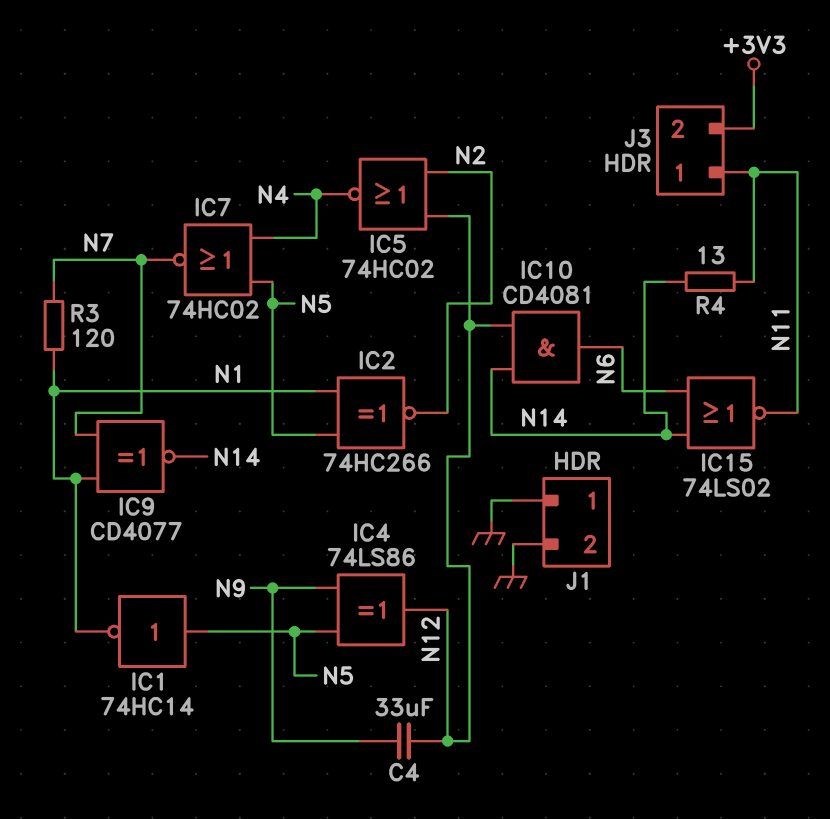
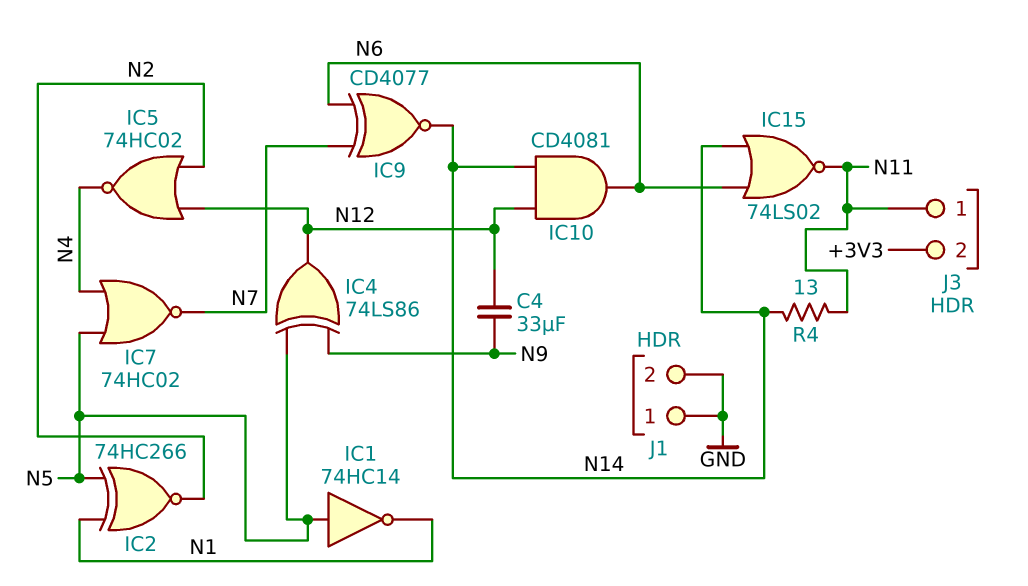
IC9: XNOR CD4077 (in N1, in N7, out N14) -> XNOR CD4077 (in N6, in N7, out N14)
R3: 120 (N1, N7) -> none

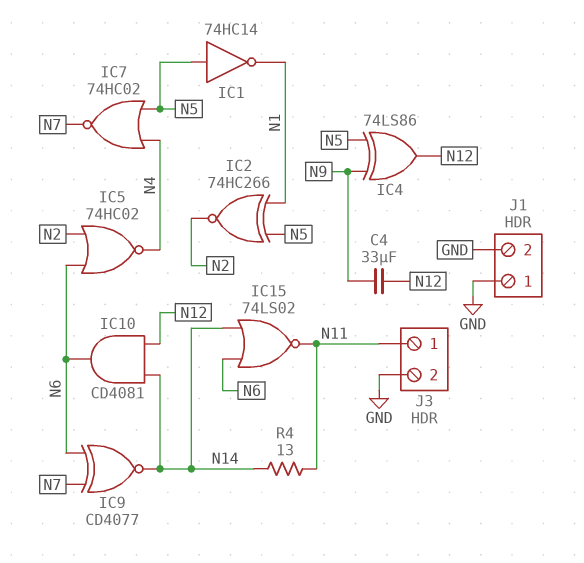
IC5: NOR 74HC02 (in N2, in N12, out N4) -> NOR 74HC02 (in N2, in N6, out N4)
J3 pin 2: +3V3 -> GND

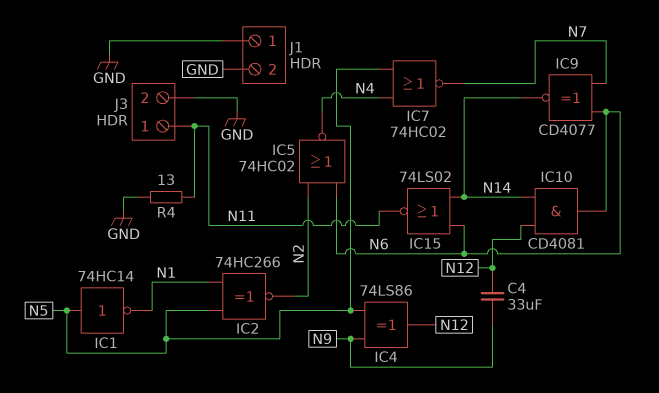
R4: 13 (N11, N14) -> 13 (GND, N11)

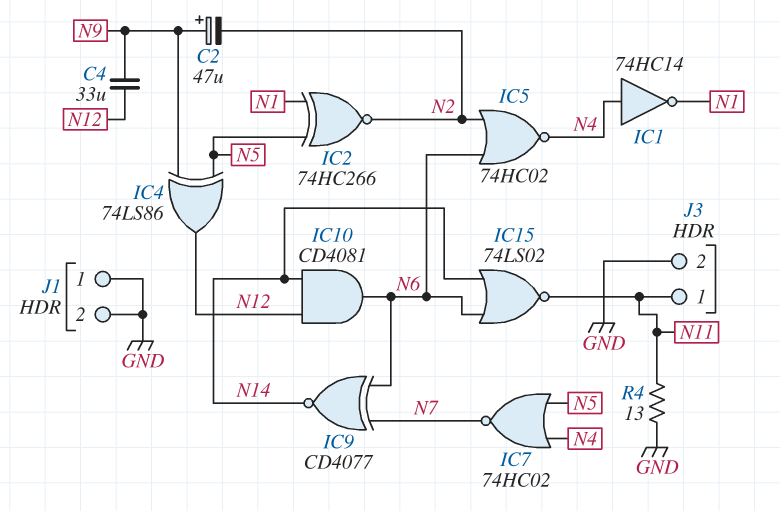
C2: none -> 47uF (plus N9, minus N2)
IC1: NOT 74HC14 (in N5, out N1) -> NOT 74HC14 (in N4, out N1)

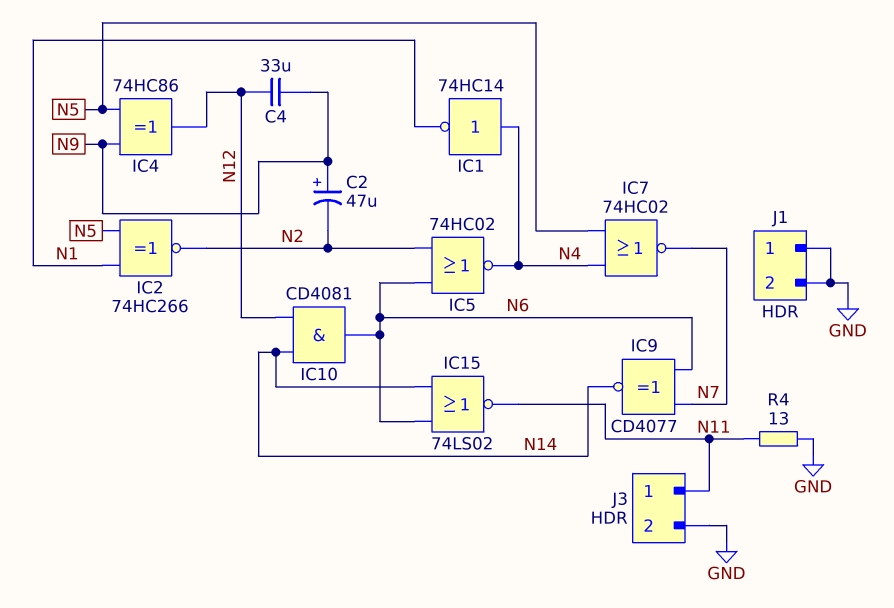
IC4: XOR 74LS86 (in N5, in N9, out N12) -> XOR 74HC86 (in N5, in N9, out N12)

